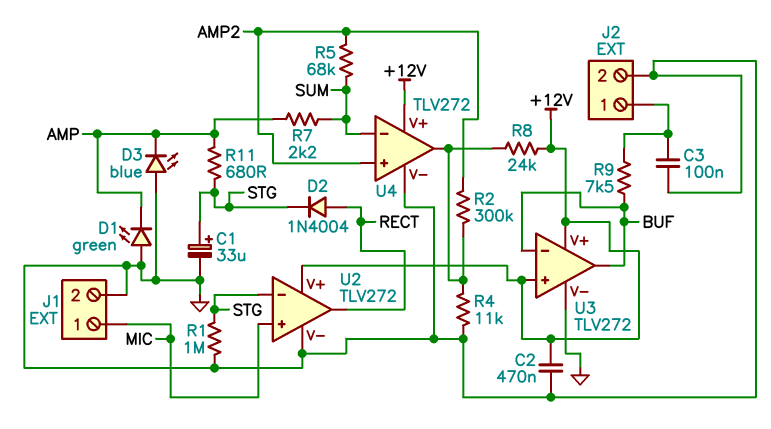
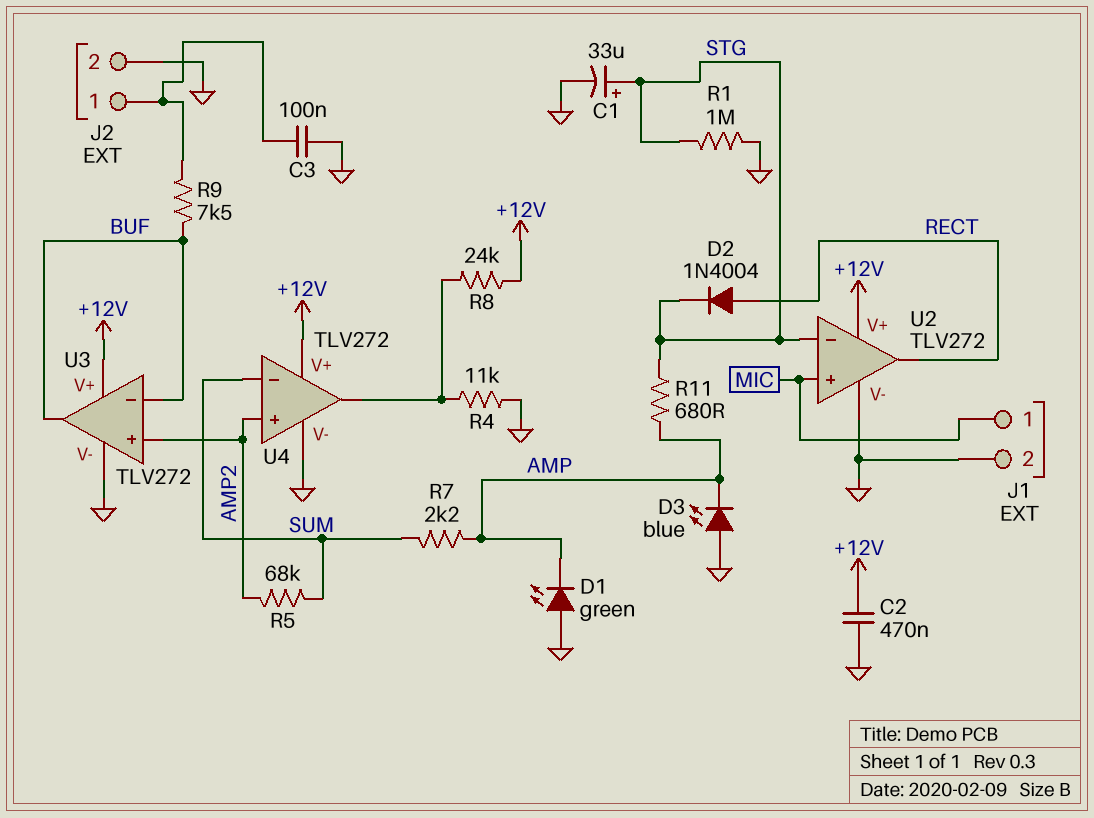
R2: 300k (AMP2, U4/out) -> none
U3 pin in+: +12V -> AMP2

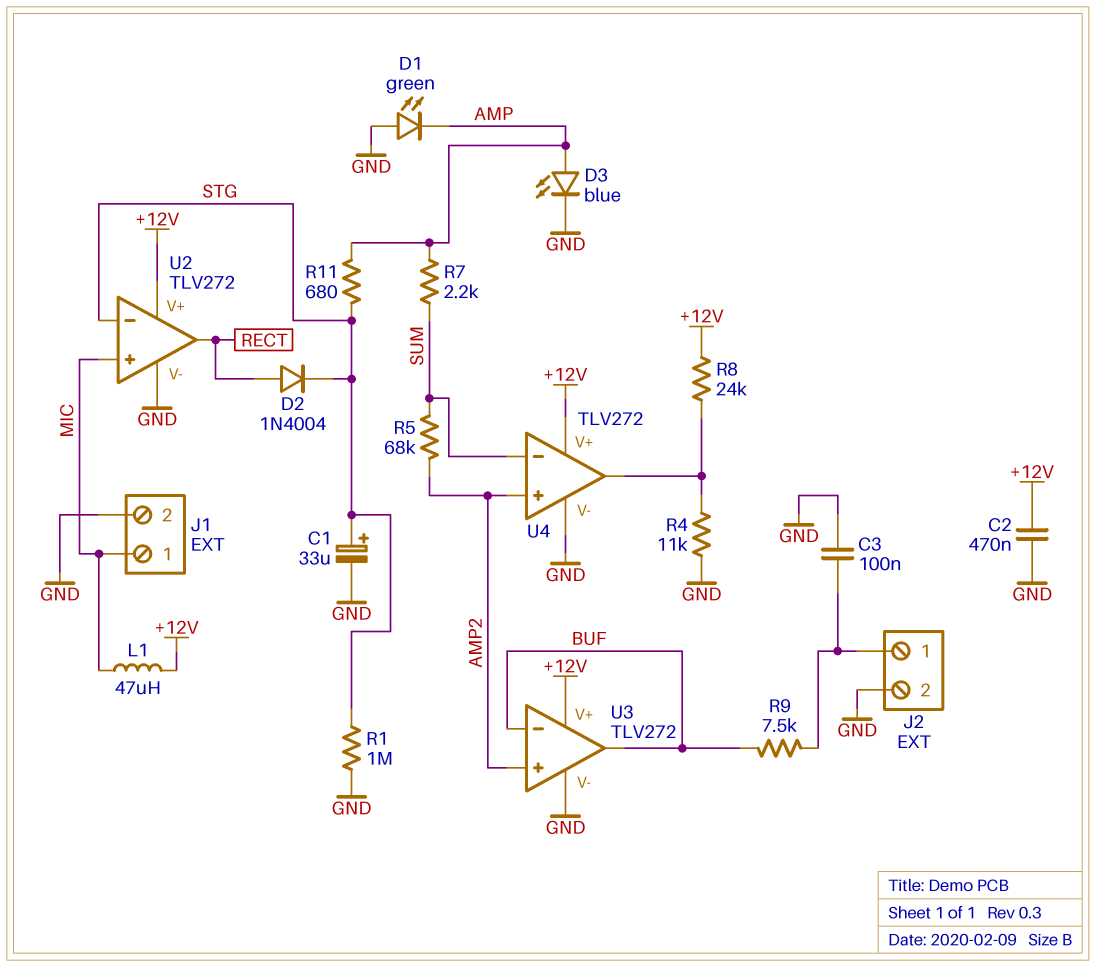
D3: LED blue (A GND, K AMP) -> LED blue (A AMP, K GND)
L1: none -> 47uH (+12V, MIC)

